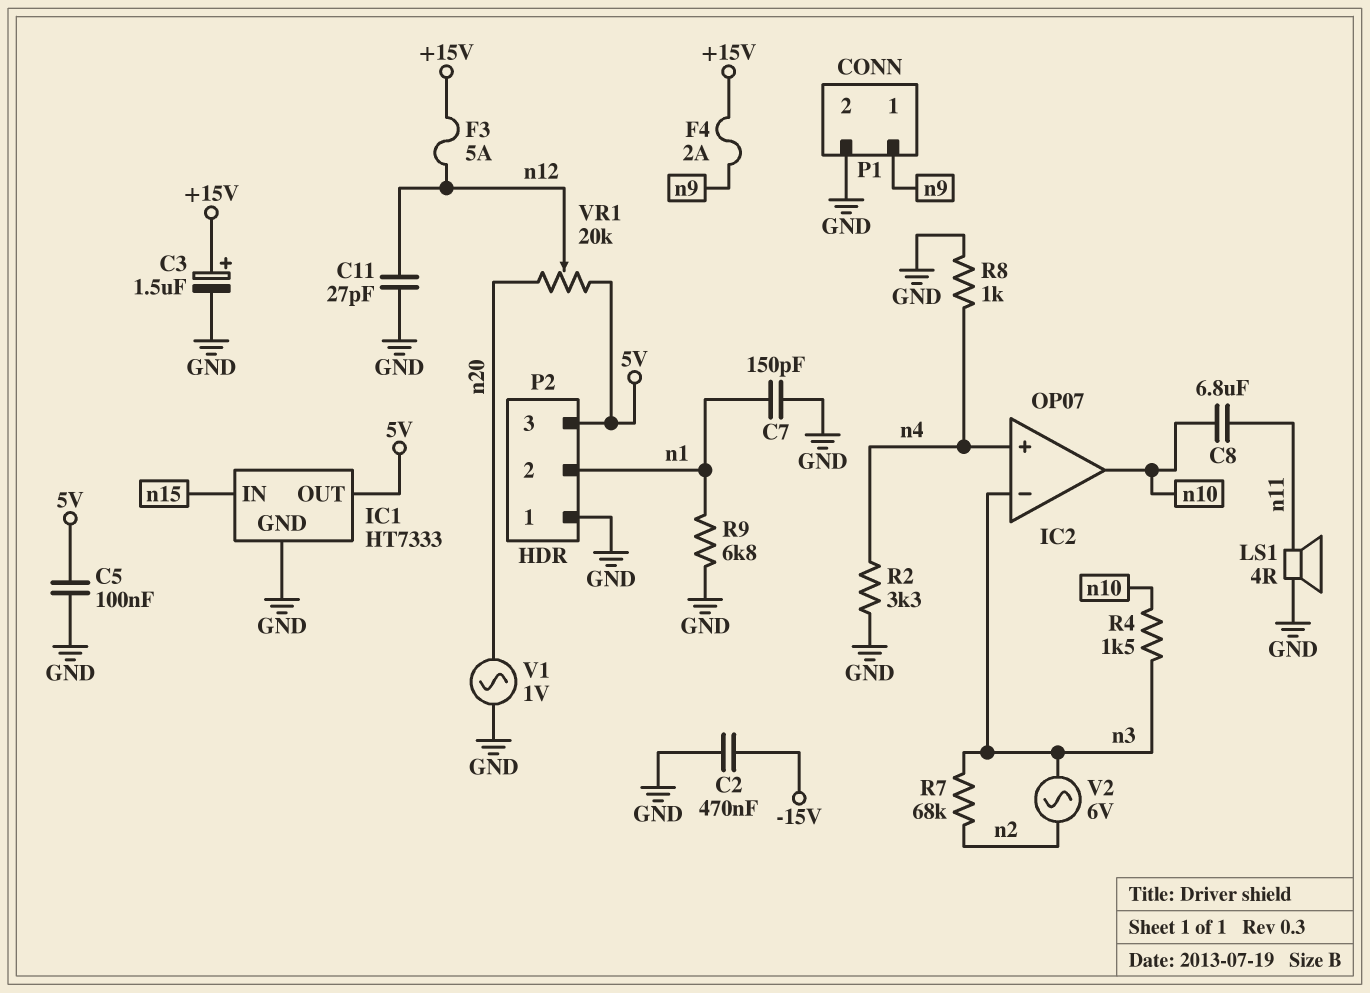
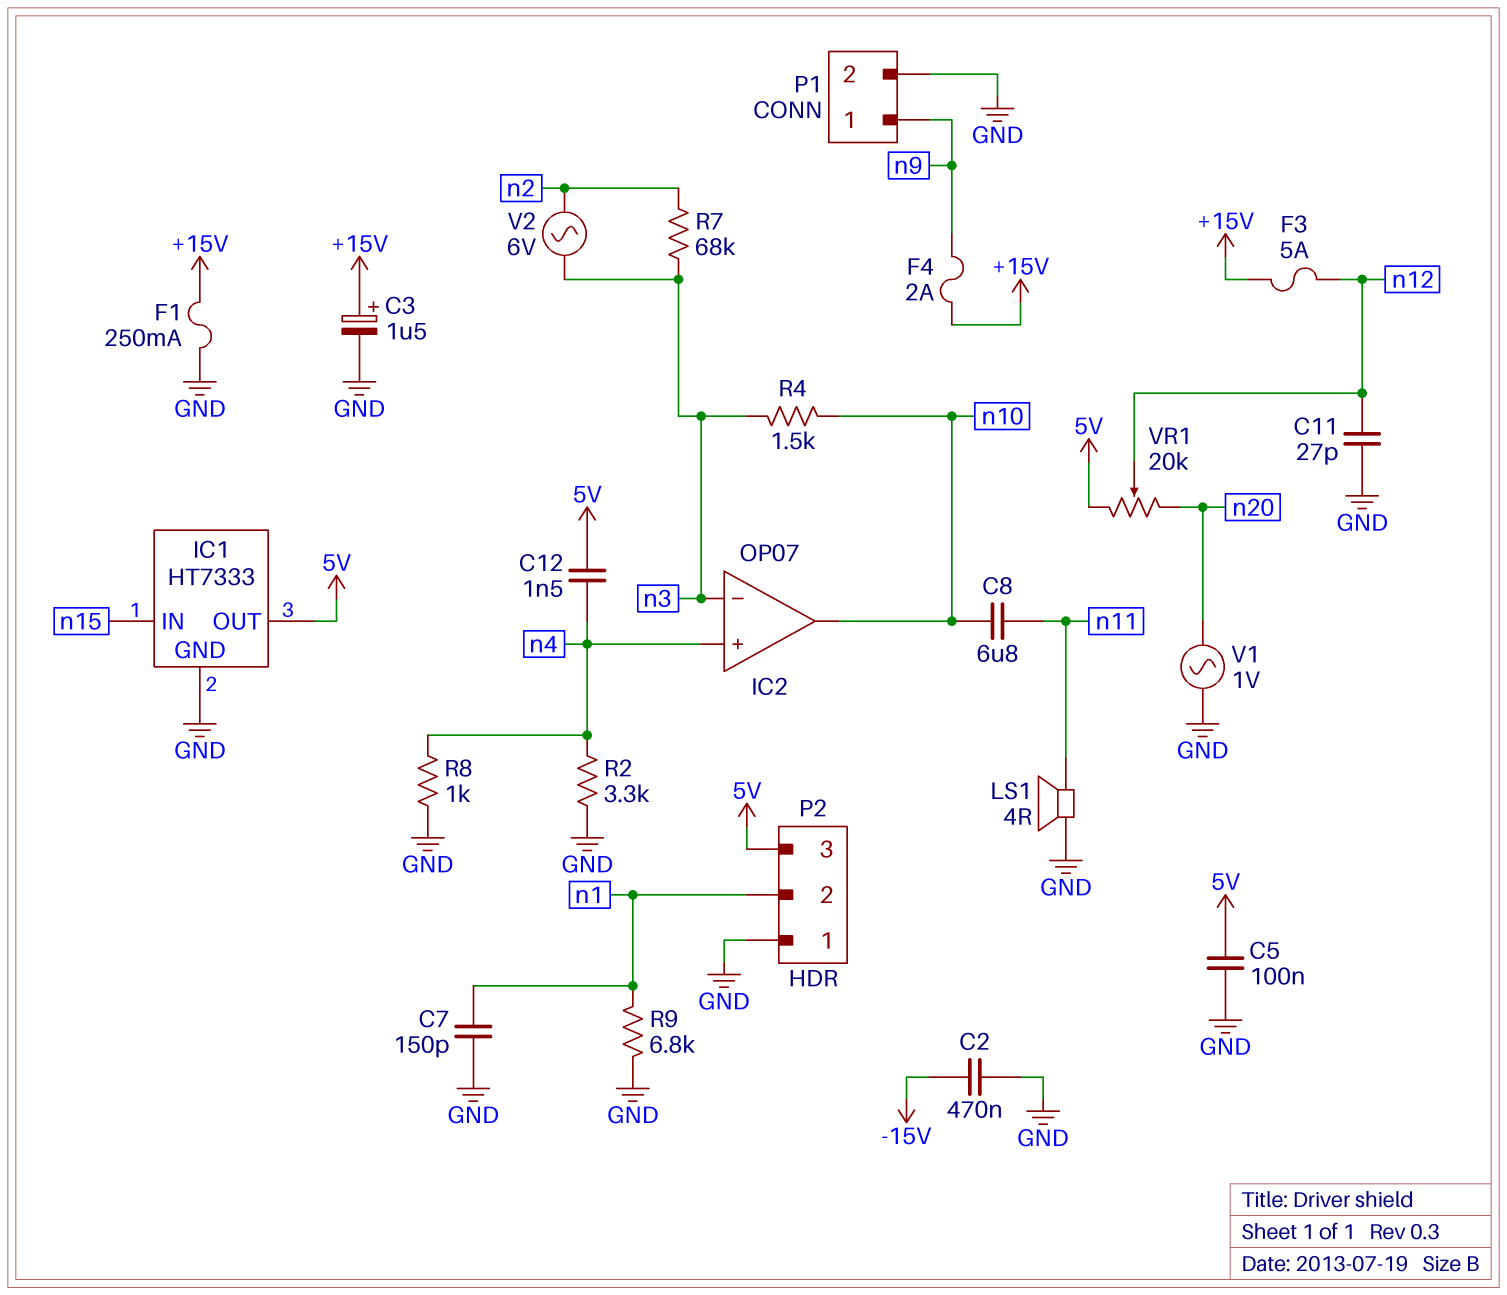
C12: none -> 1.5nF (5V, n4)
F1: none -> 250mA (+15V, GND)

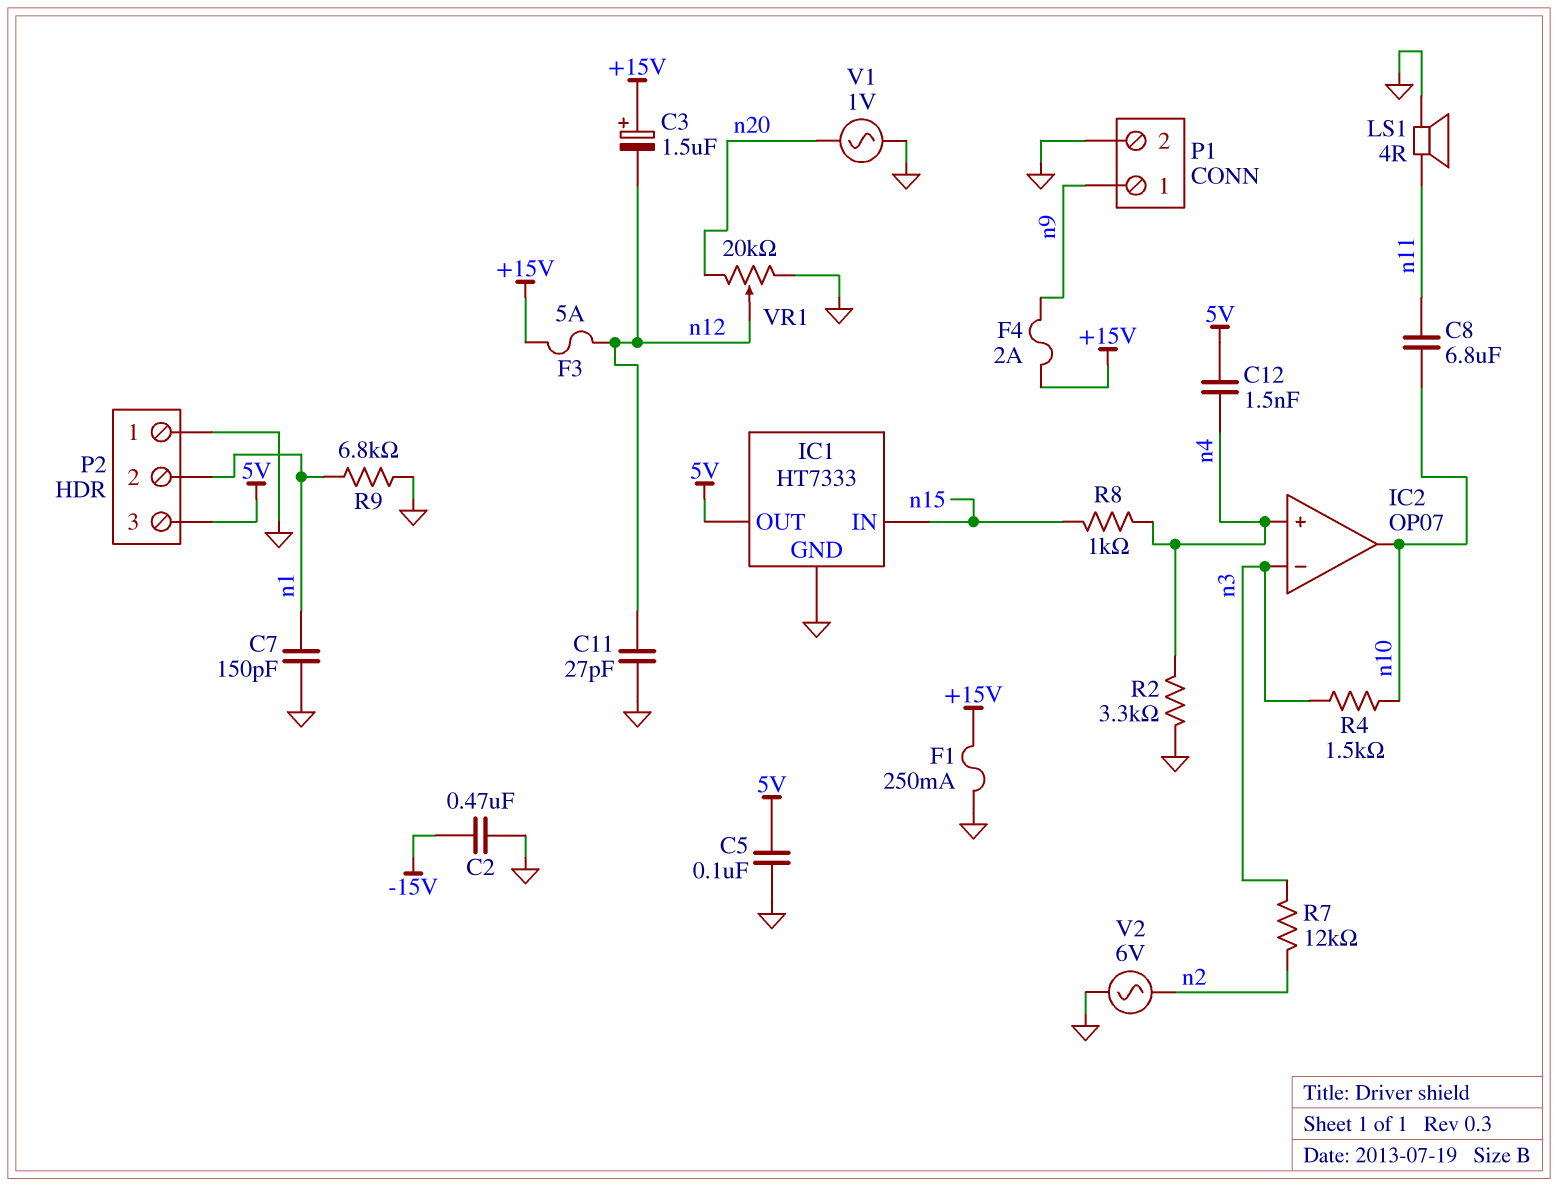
C3: 1.5uF (plus +15V, minus GND) -> 1.5uF (plus +15V, minus n12)
R7: 68k (n2, n3) -> 12k (n2, n3)
R8: 1k (GND, n4) -> 1k (n4, n15)
V2: AC 6V (n2, n3) -> AC 6V (GND, n2)
VR1: 20k (5V, n20, wiper n12) -> 20k (GND, n20, wiper n12)

